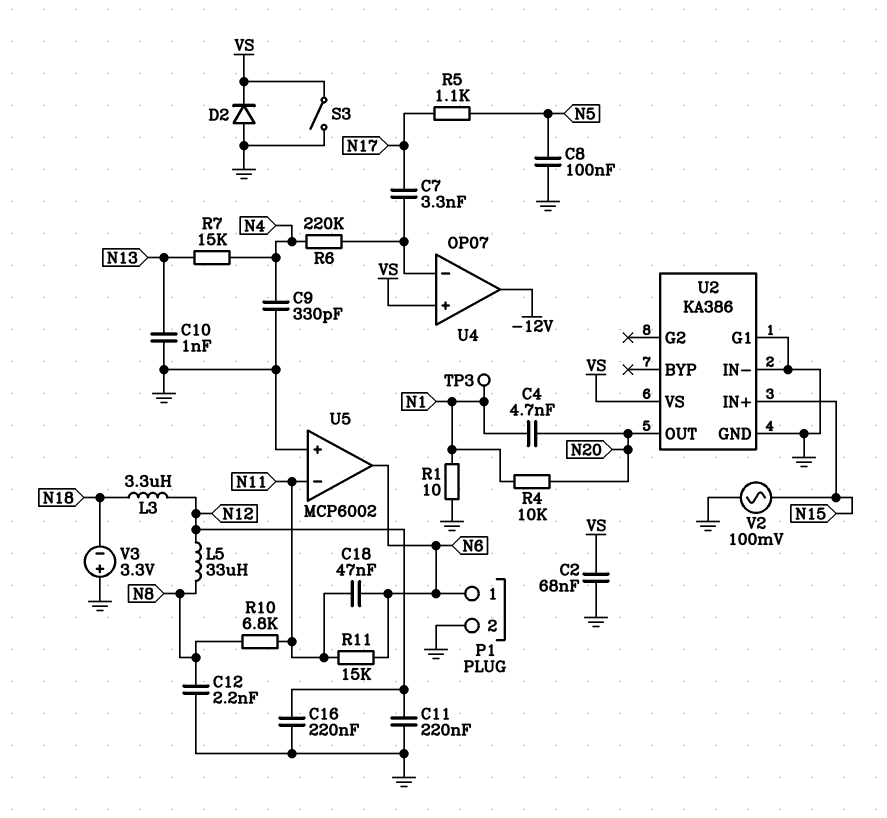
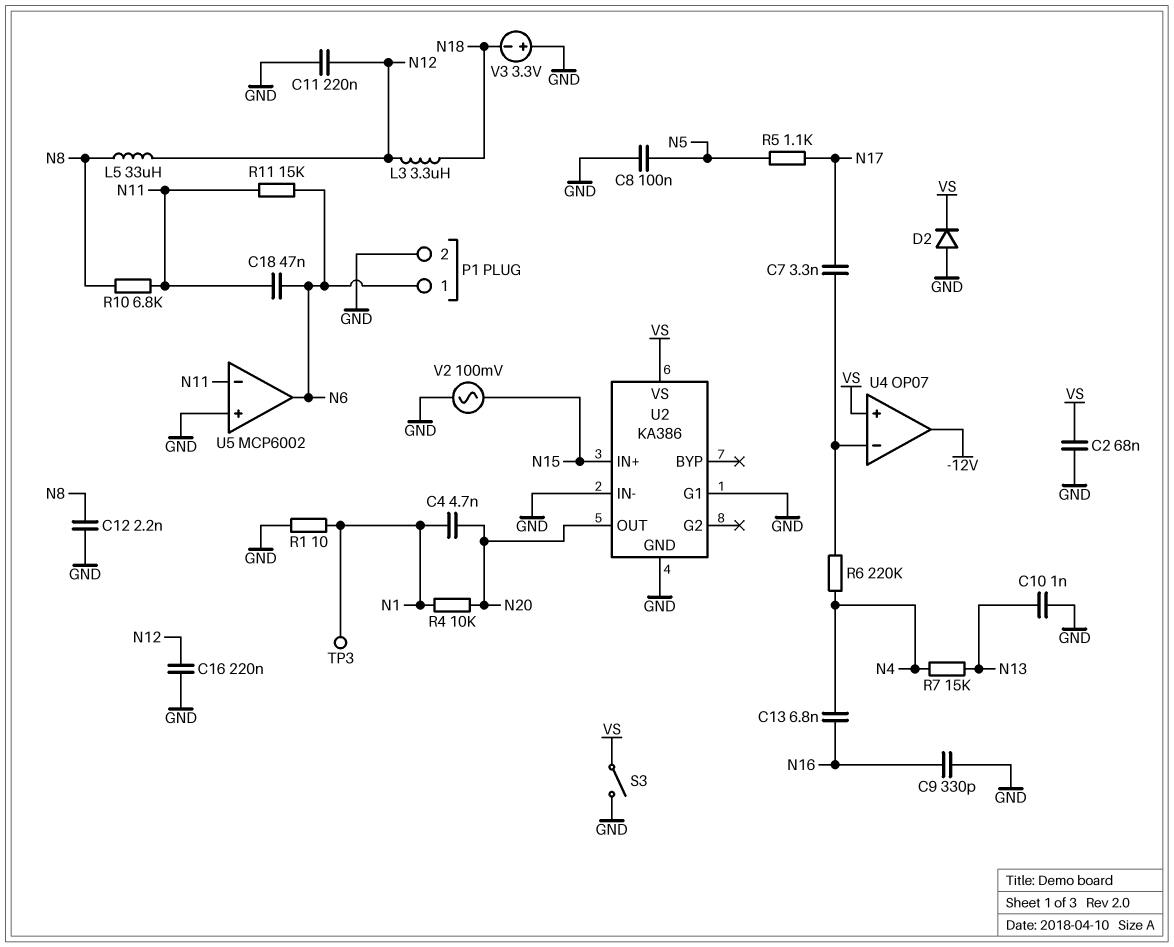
C9: 330pF (GND, N4) -> 330pF (GND, N16)
C13: none -> 6.8nF (N4, N16)

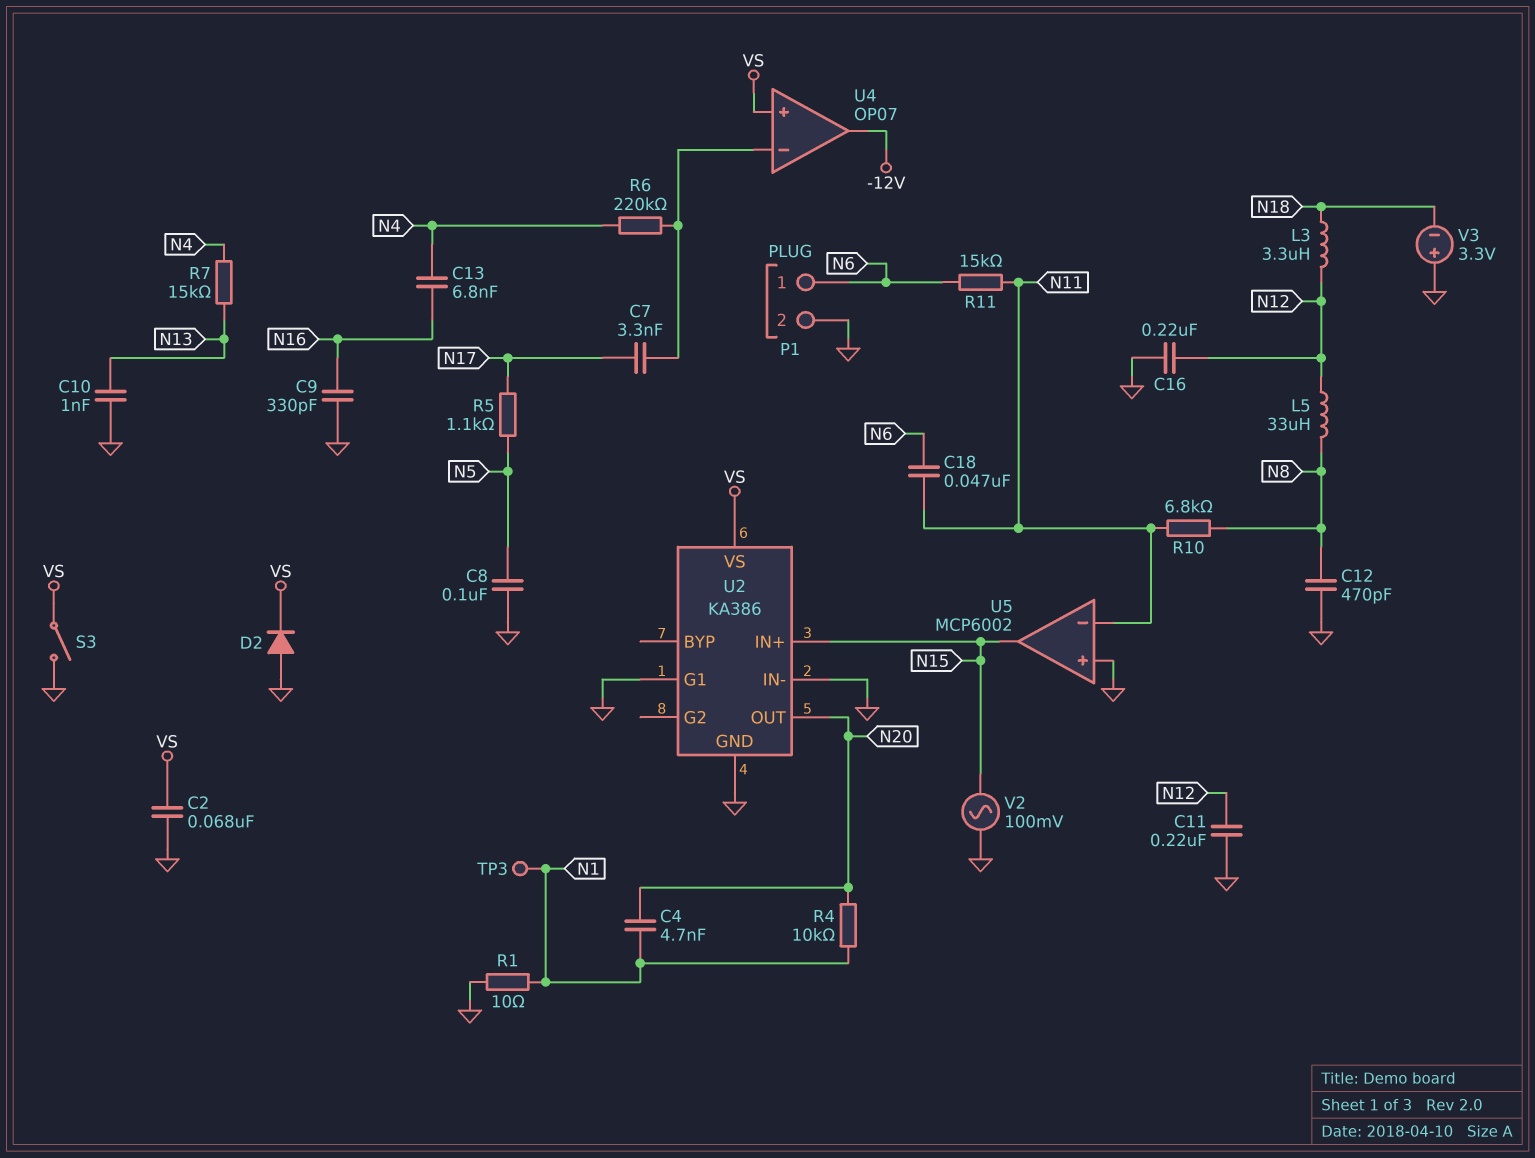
C12: 2.2nF (GND, N8) -> 470pF (GND, N8)
U5 pin out: N6 -> N15

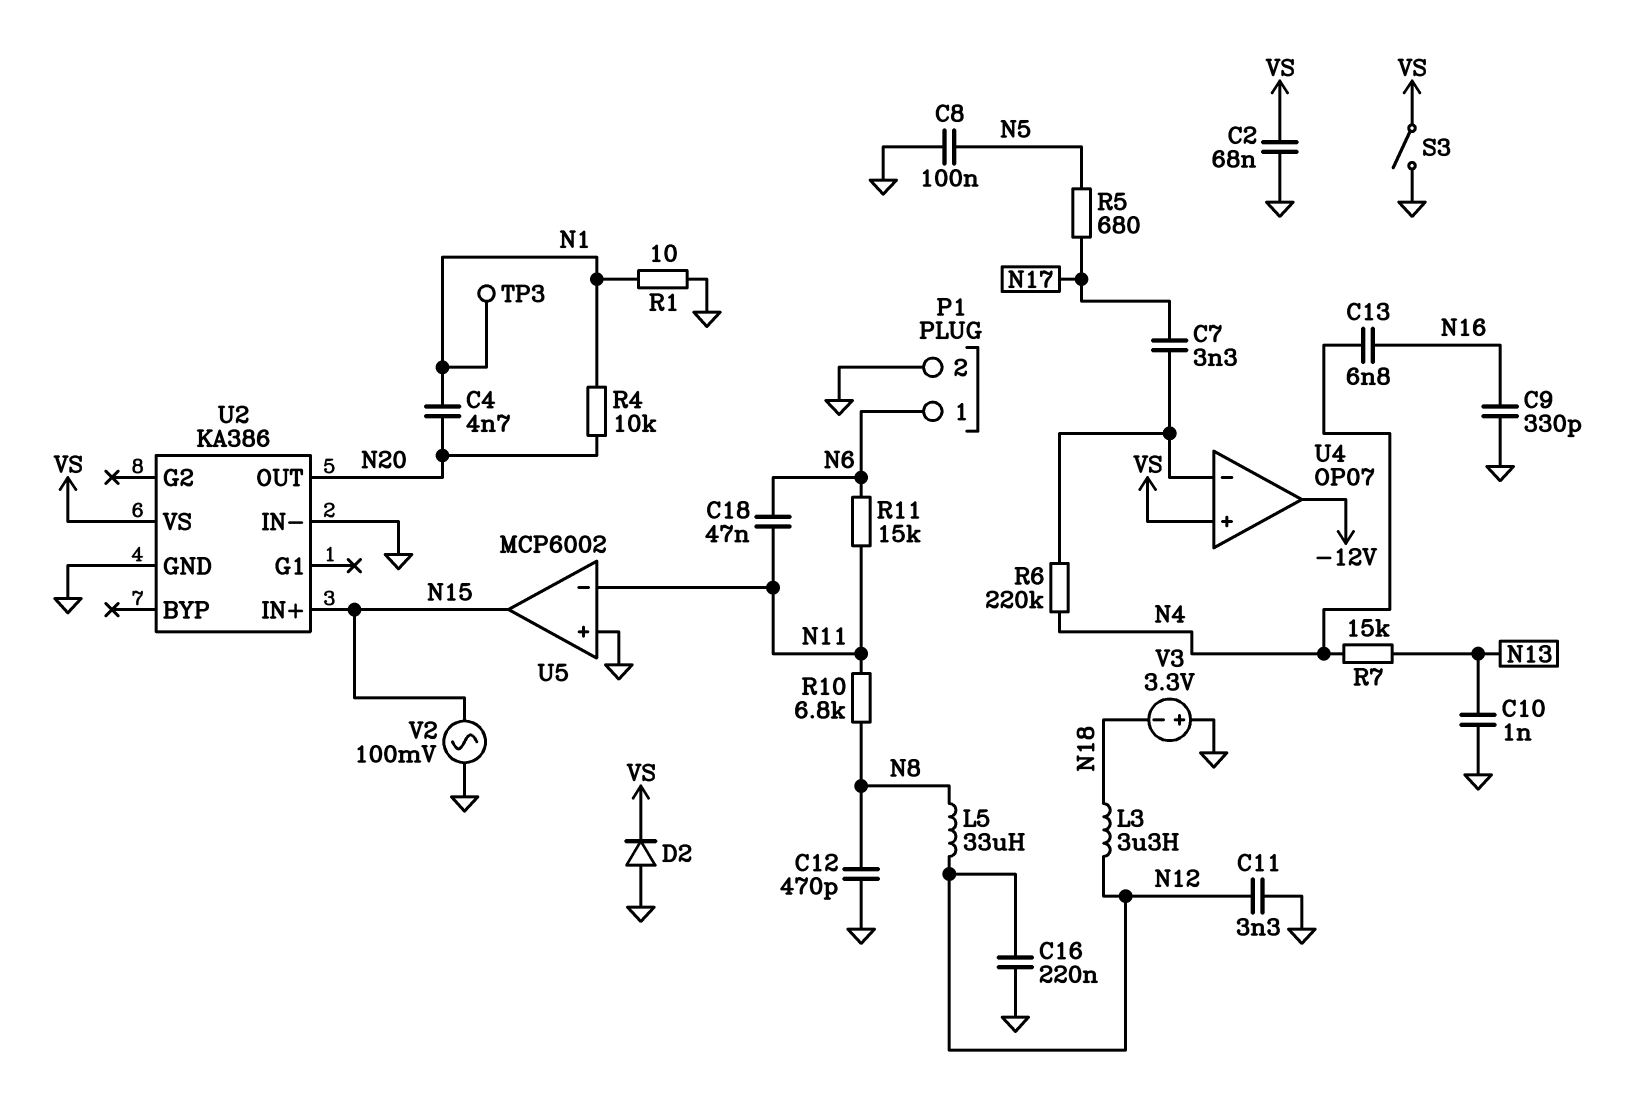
C11: 220nF (GND, N12) -> 3.3nF (GND, N12)
R5: 1.1k (N5, N17) -> 680 (N5, N17)
U2 pin G1: GND -> none

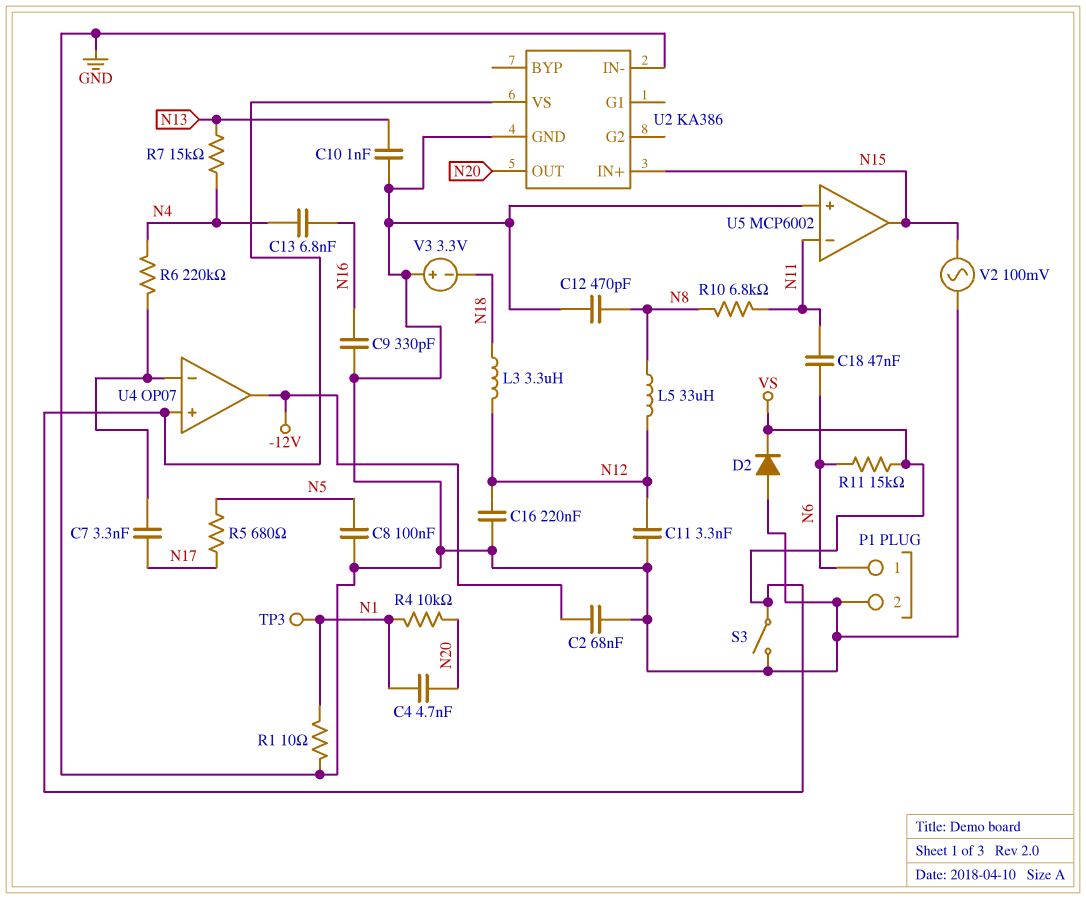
C2: 68nF (GND, VS) -> 68nF (-12V, GND)
R11: 15k (N6, N11) -> 15k (N6, VS)

